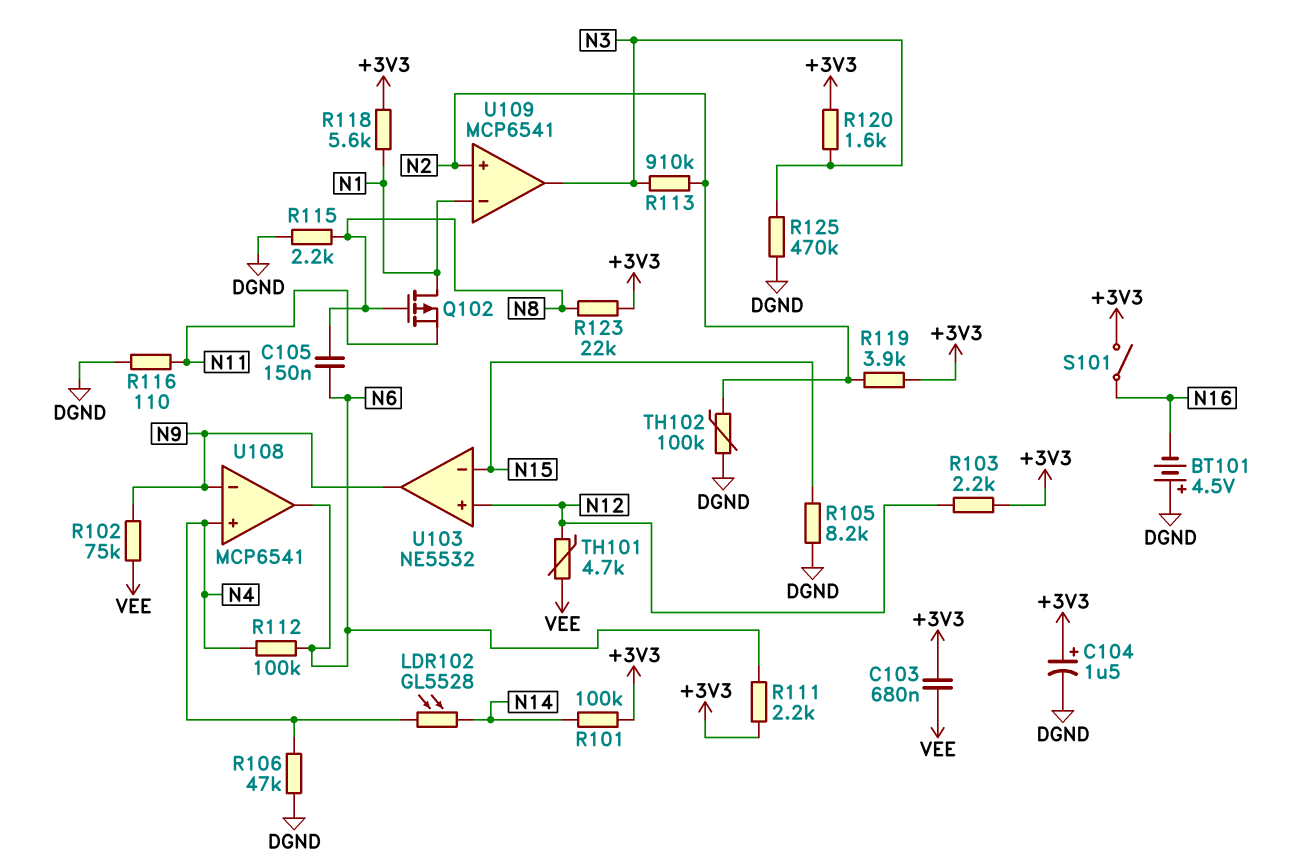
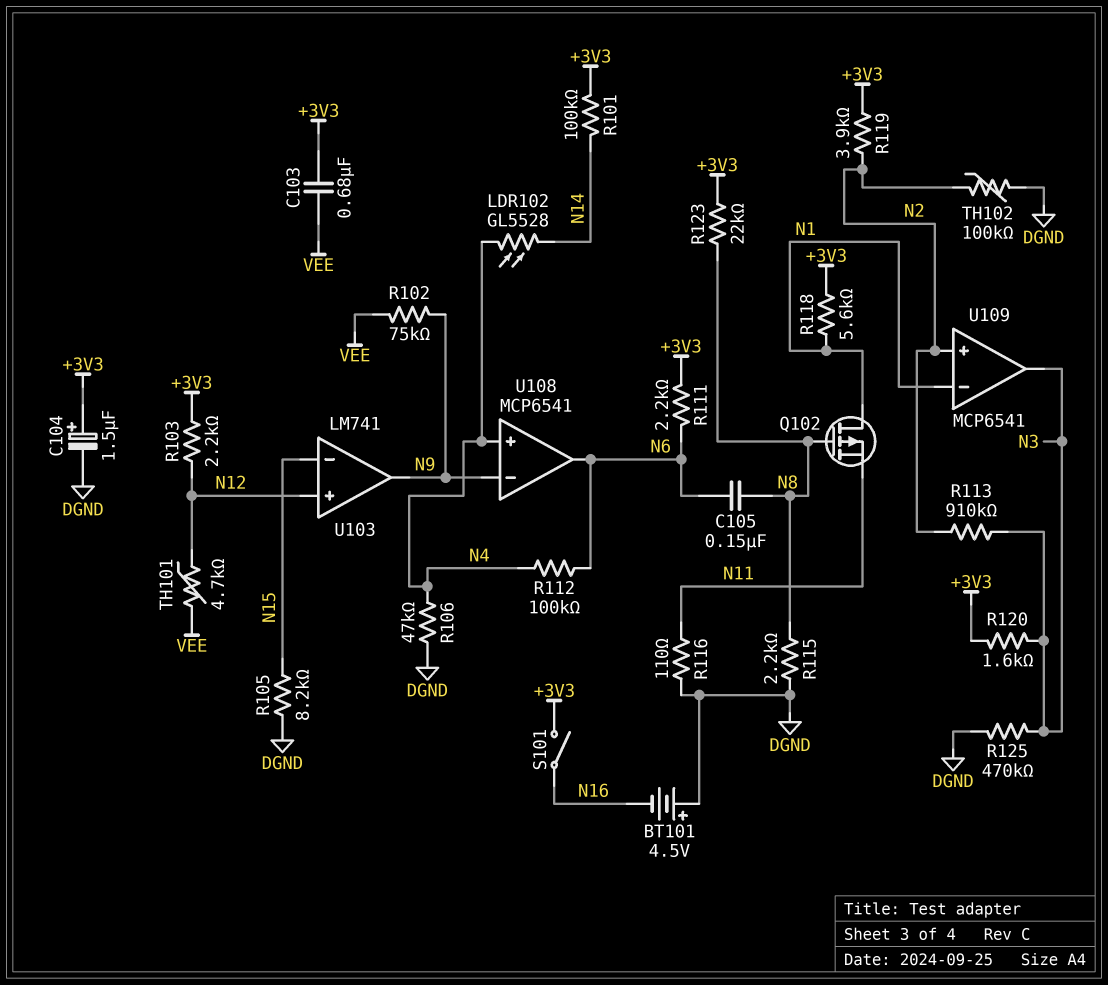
U103: NE5532 -> LM741

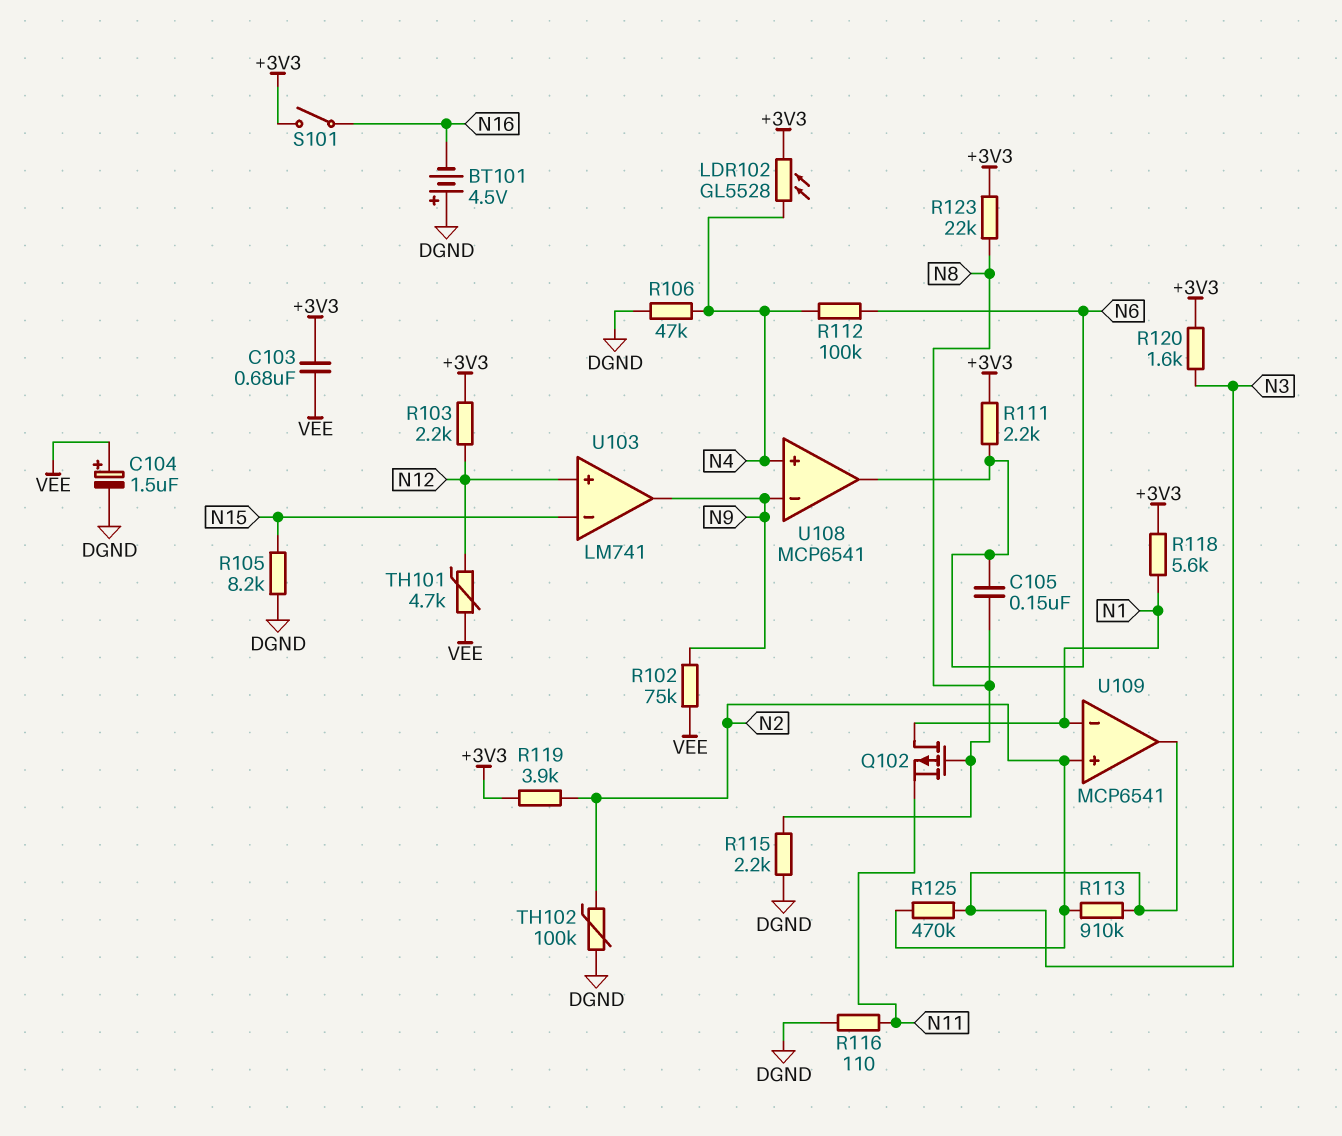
C104: 1.5uF (plus +3V3, minus DGND) -> 1.5uF (plus VEE, minus DGND)
LDR102: GL5528 (N4, N14) -> GL5528 (+3V3, N4)
R101: 100k (+3V3, N14) -> none
R125: 470k (DGND, N3) -> 470k (N2, N3)

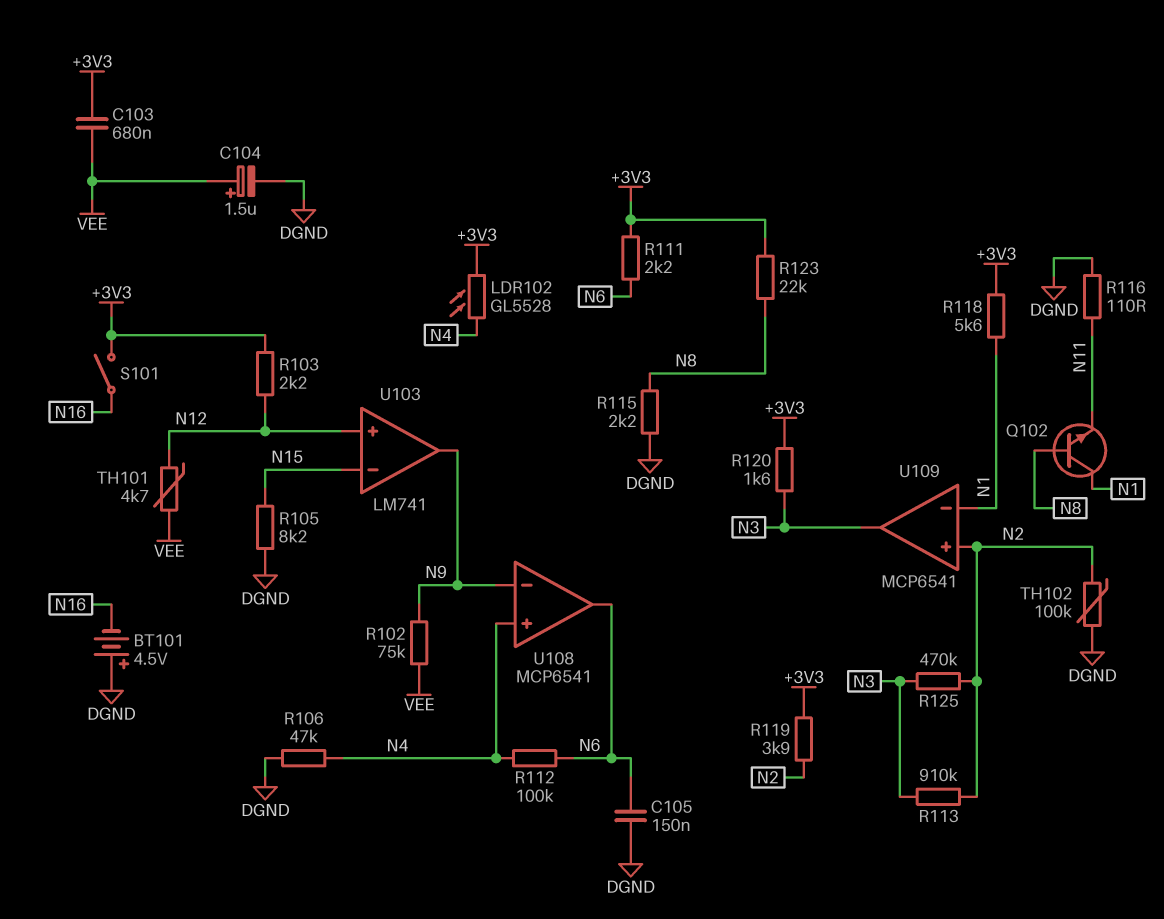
C105: 150nF (N6, N8) -> 150nF (DGND, N6)
Q102: PMOS (G N8, D N1, S N11) -> NPN (B N8, C N1, E N11)

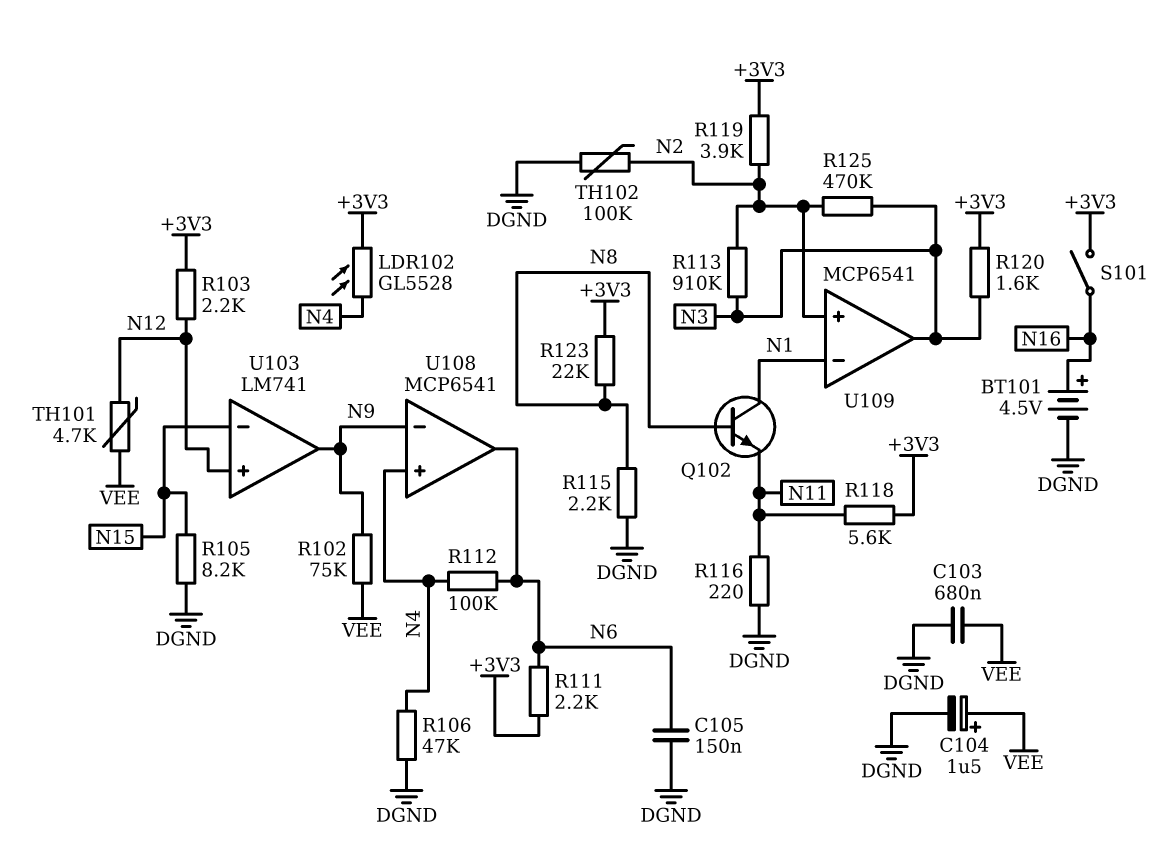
BT101: 4.5V (plus DGND, minus N16) -> 4.5V (plus N16, minus DGND)
C103: 680nF (+3V3, VEE) -> 680nF (DGND, VEE)
R116: 110 (DGND, N11) -> 220 (DGND, N11)
R118: 5.6k (+3V3, N1) -> 5.6k (+3V3, N11)

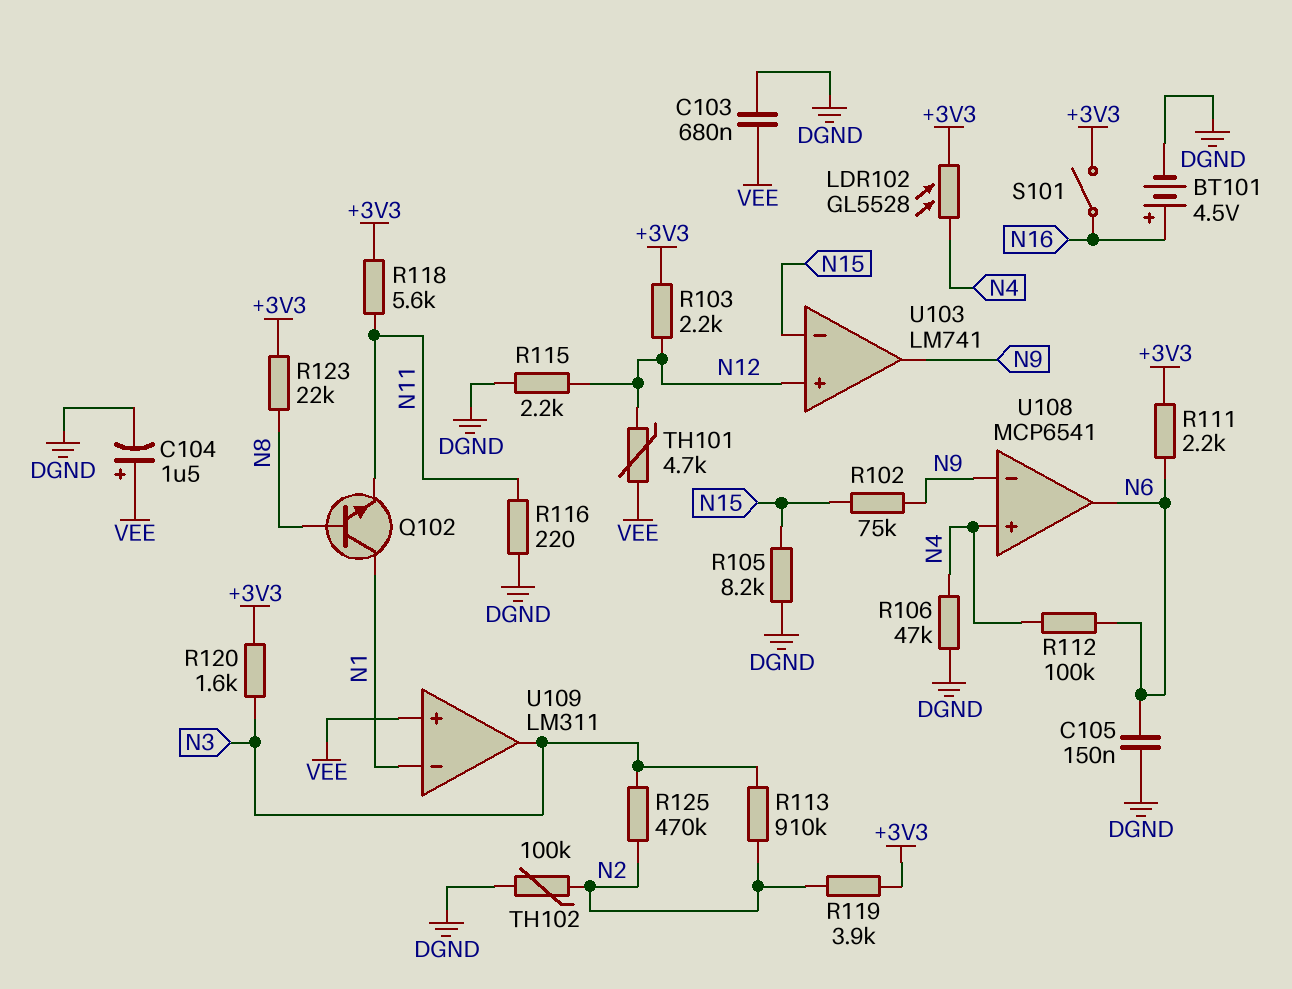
R102: 75k (N9, VEE) -> 75k (N9, N15)
R115: 2.2k (DGND, N8) -> 2.2k (DGND, N12)
U109: MCP6541 -> LM311
U109 pin in+: N2 -> VEE

